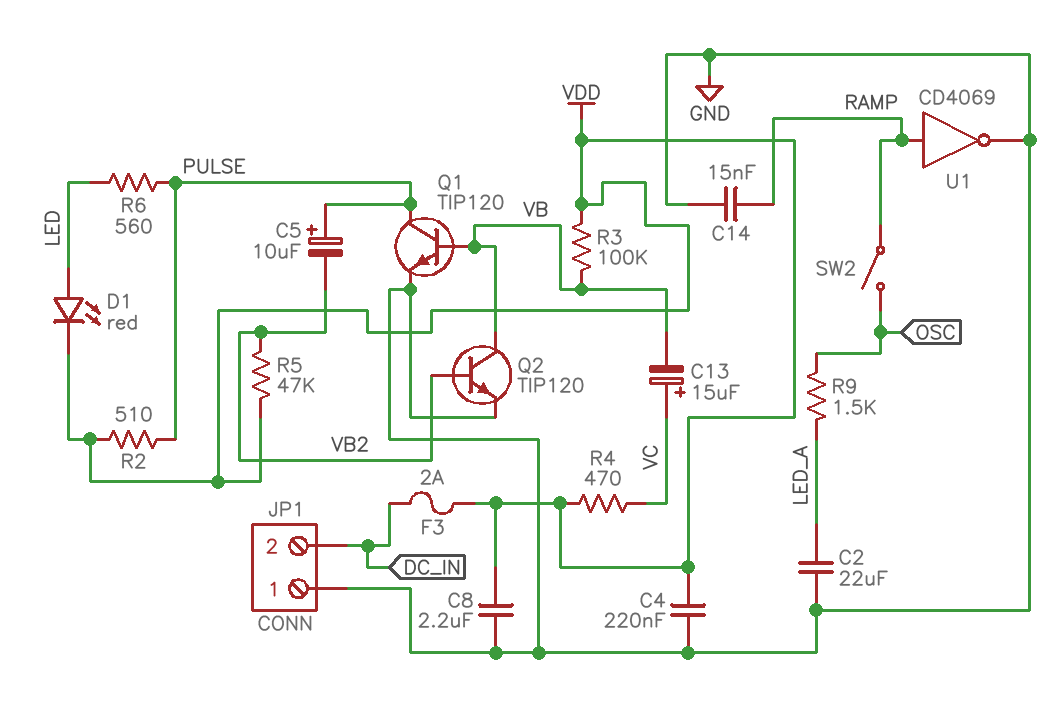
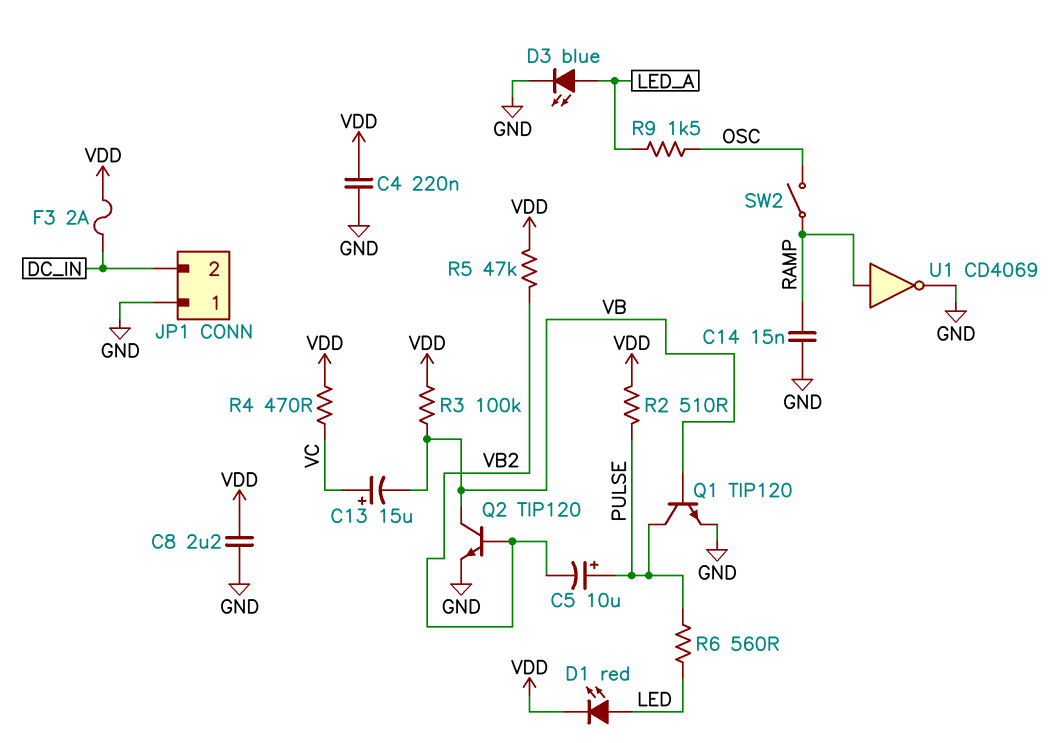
C2: 22uF (GND, LED_A) -> none
D3: none -> LED blue (A LED_A, K GND)

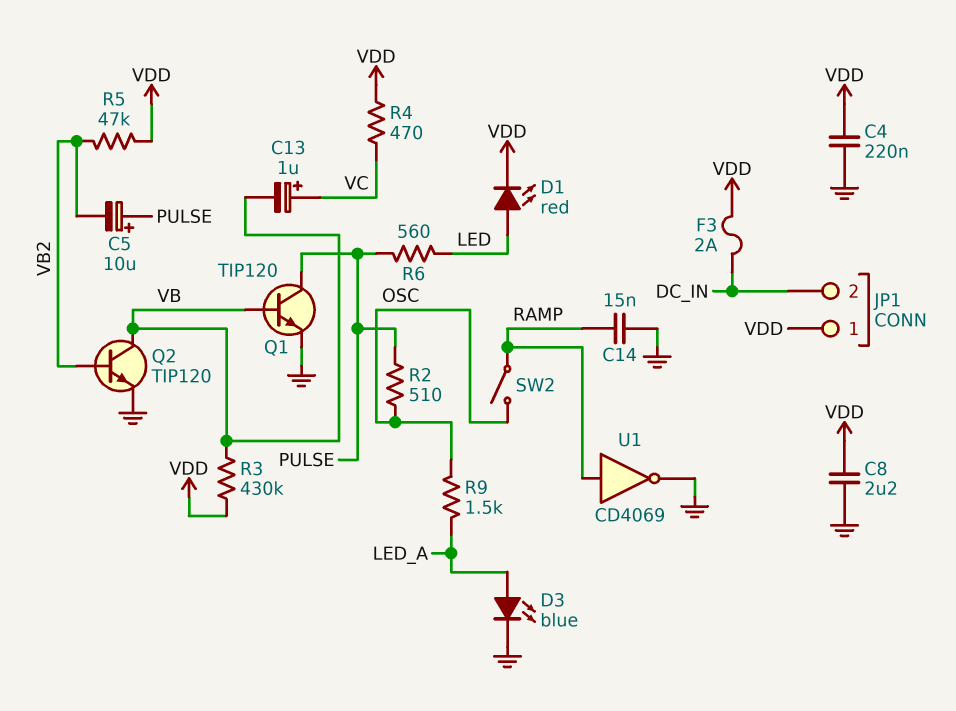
C13: 15uF (plus VC, minus VB) -> 1uF (plus VC, minus VB)
JP1 pin 1: GND -> VDD
R2: 510 (PULSE, VDD) -> 510 (OSC, PULSE)
R3: 100k (VB, VDD) -> 430k (VB, VDD)

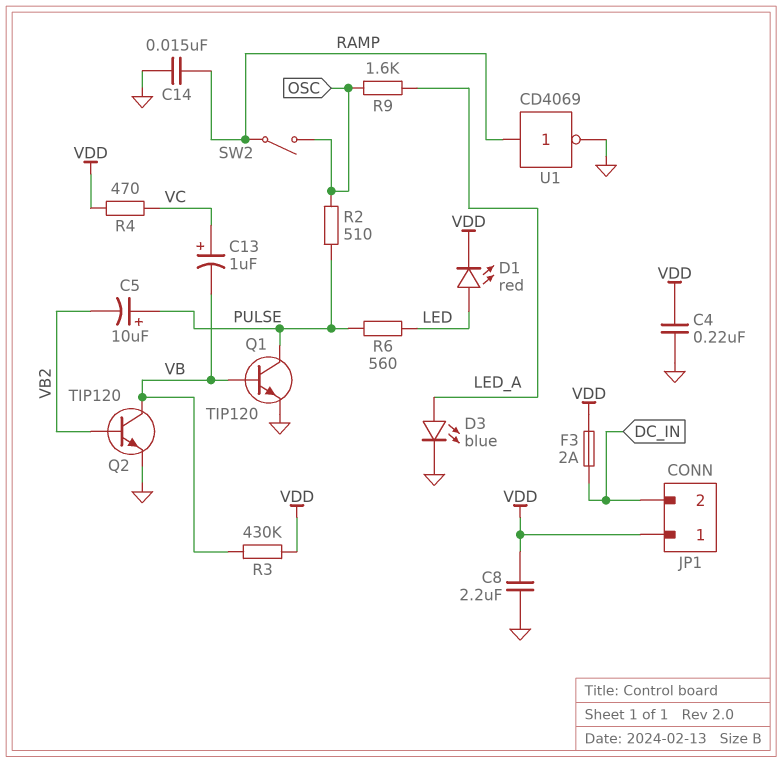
R5: 47k (VB2, VDD) -> none
R9: 1.5k (LED_A, OSC) -> 1.6k (LED_A, OSC)

